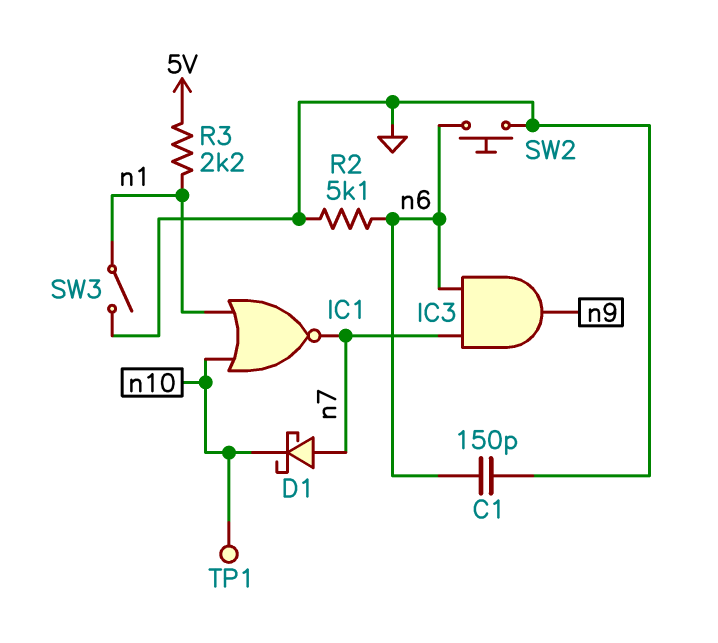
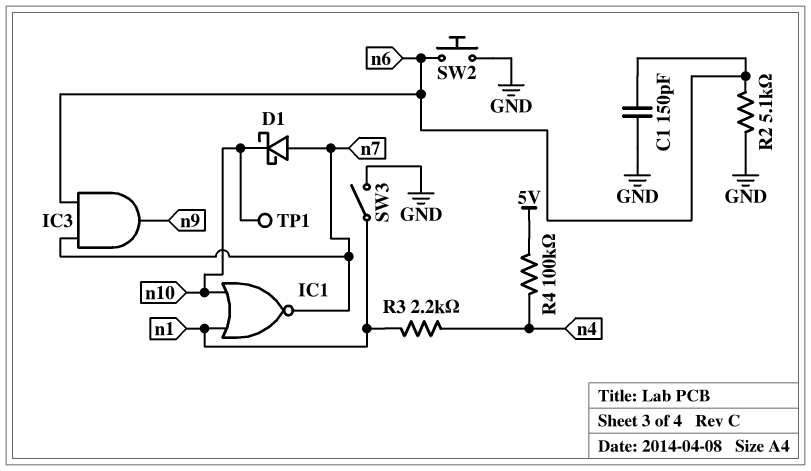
R3: 2.2k (5V, n1) -> 2.2k (n1, n4)
R4: none -> 100k (5V, n4)

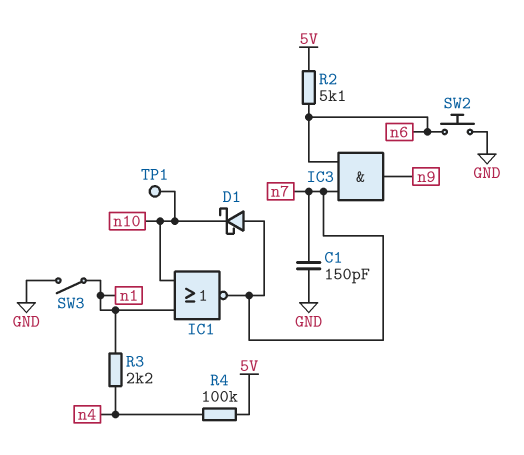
C1: 150pF (GND, n6) -> 150pF (GND, n7)
R2: 5.1k (GND, n6) -> 5.1k (5V, n6)

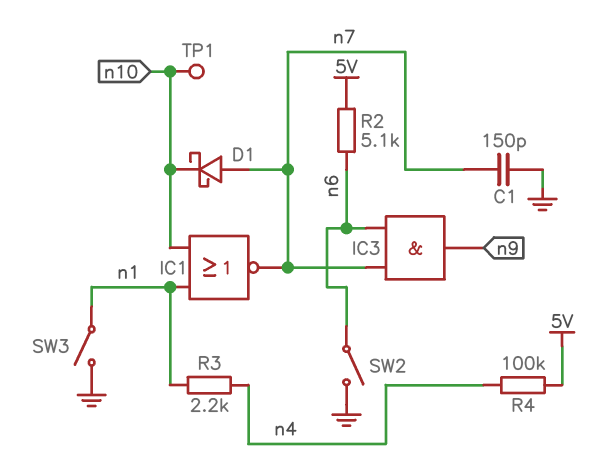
SW2: button (GND, n6) -> switch (GND, n6)

